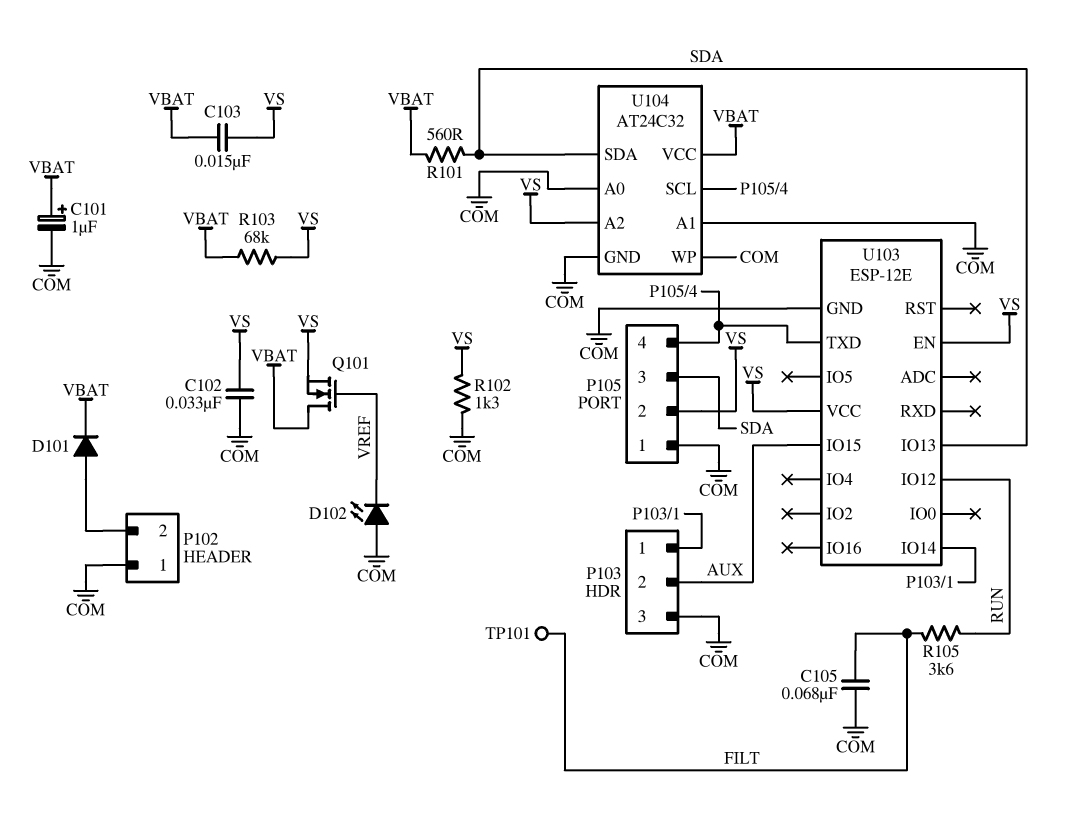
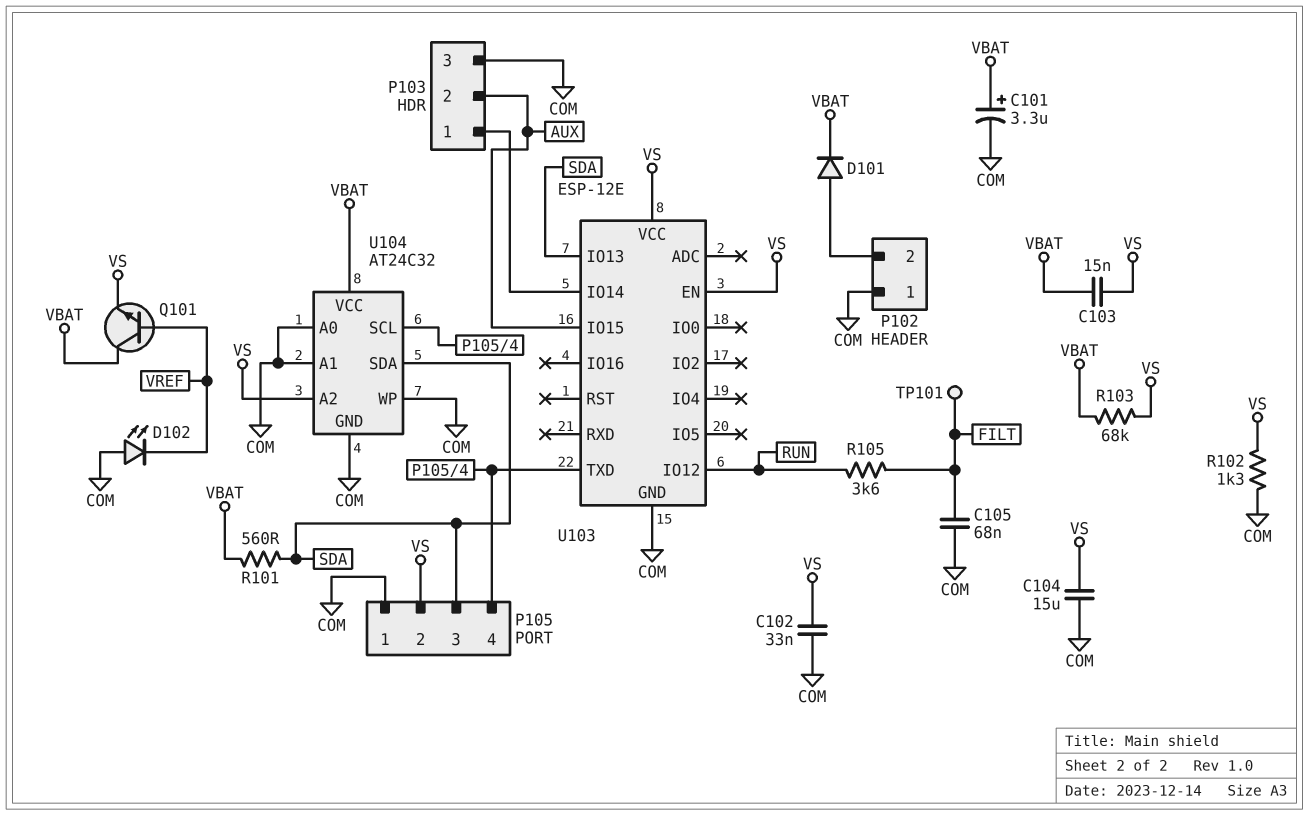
C101: 1uF (plus VBAT, minus COM) -> 3.3uF (plus VBAT, minus COM)
C104: none -> 15uF (COM, VS)
Q101: NMOS (G VREF, D VBAT, S VS) -> NPN (B VREF, C VBAT, E VS)

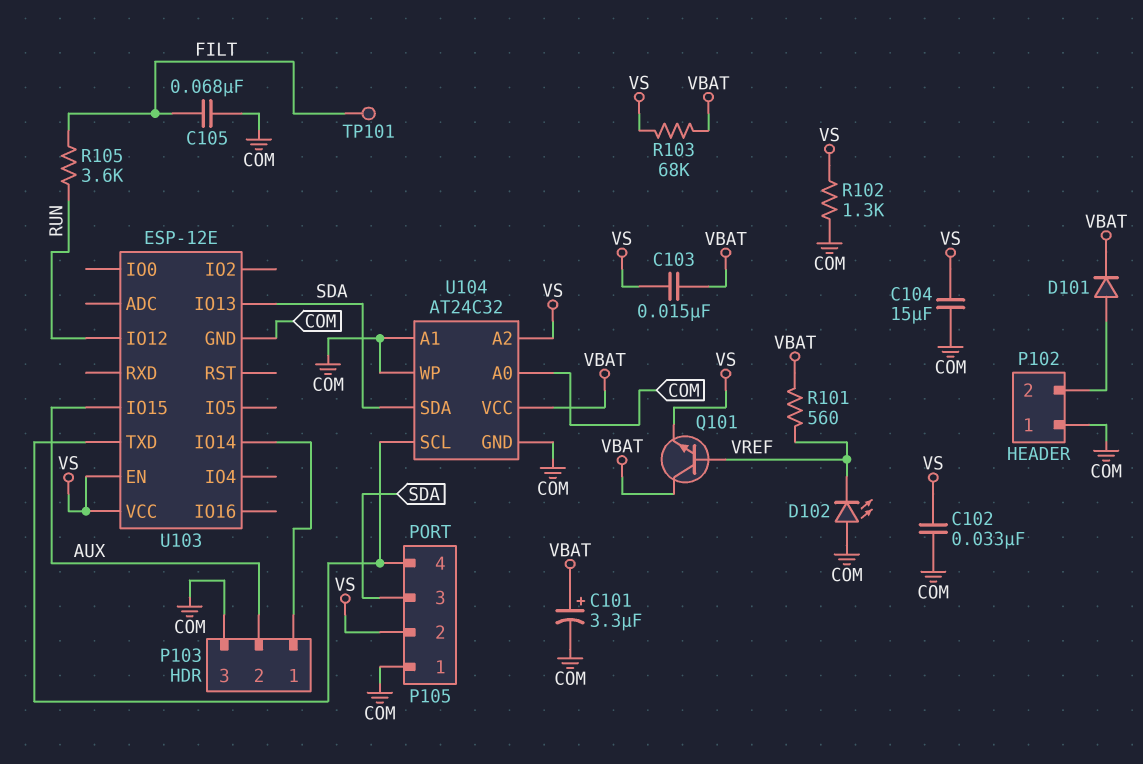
R101: 560 (SDA, VBAT) -> 560 (VBAT, VREF)

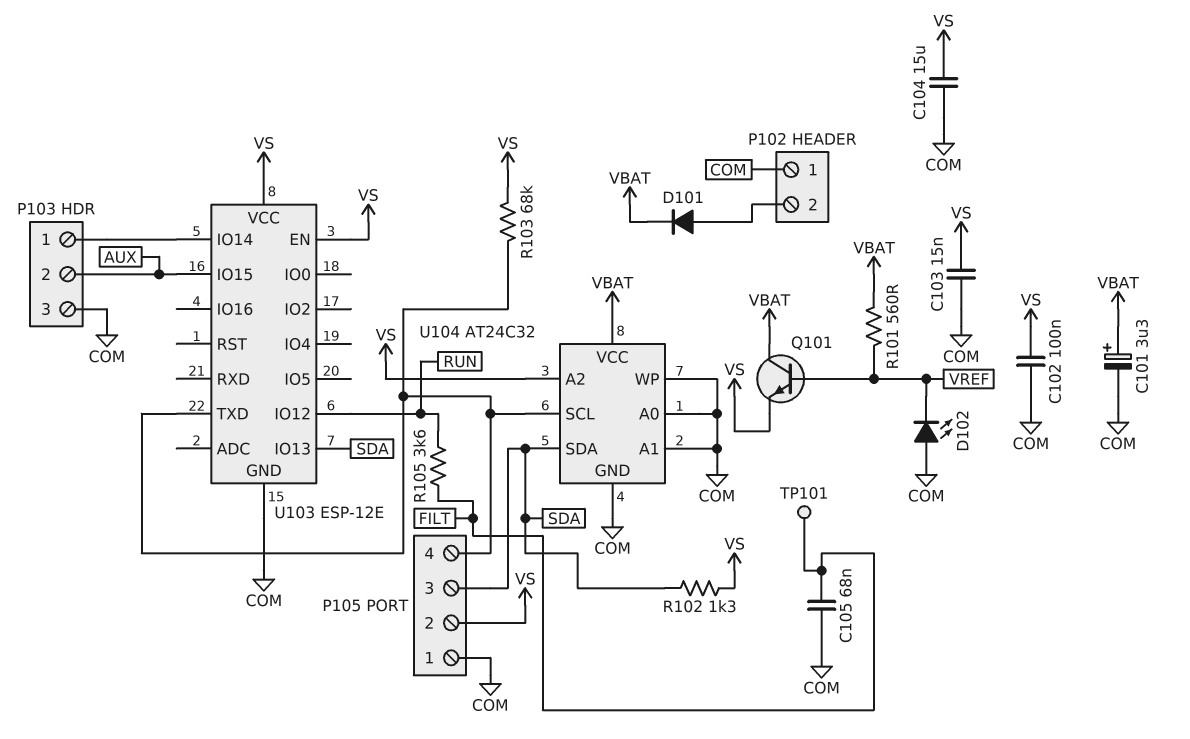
C102: 33nF (COM, VS) -> 100nF (COM, VS)
C103: 15nF (VBAT, VS) -> 15nF (COM, VS)
R102: 1.3k (COM, VS) -> 1.3k (SDA, VS)
R103: 68k (VBAT, VS) -> 68k (P105/4, VS)

